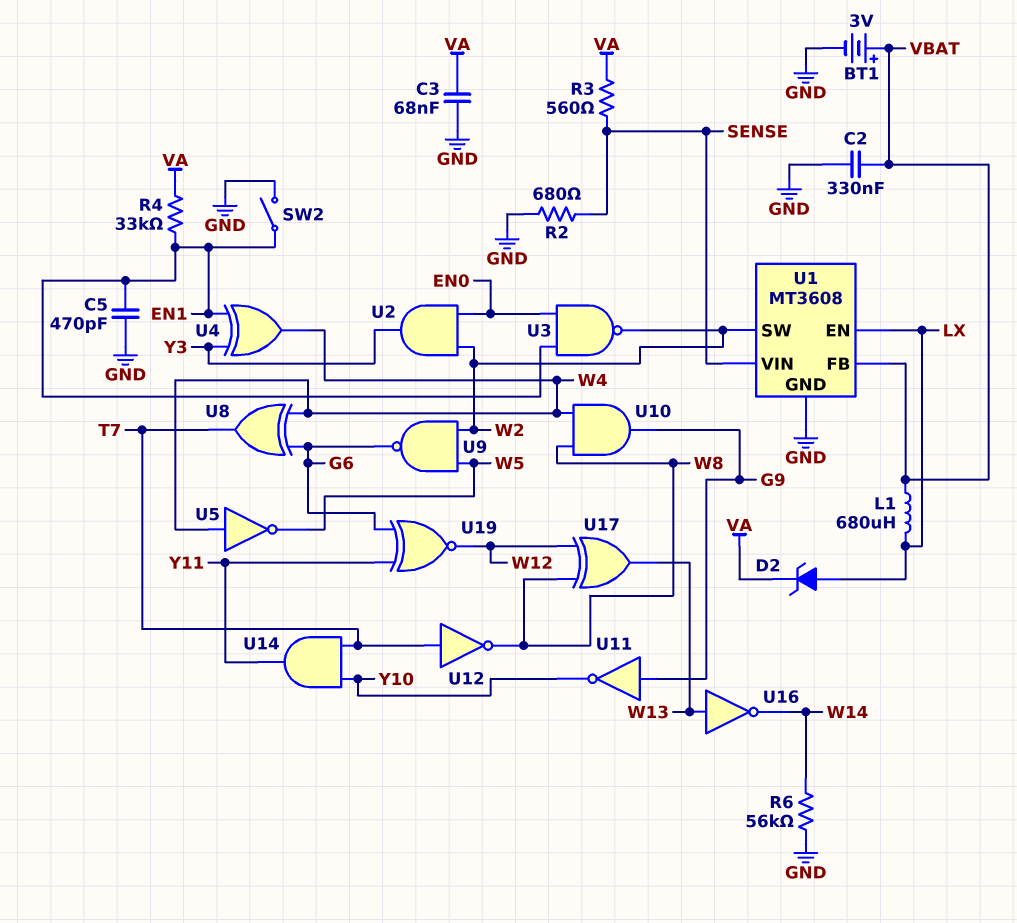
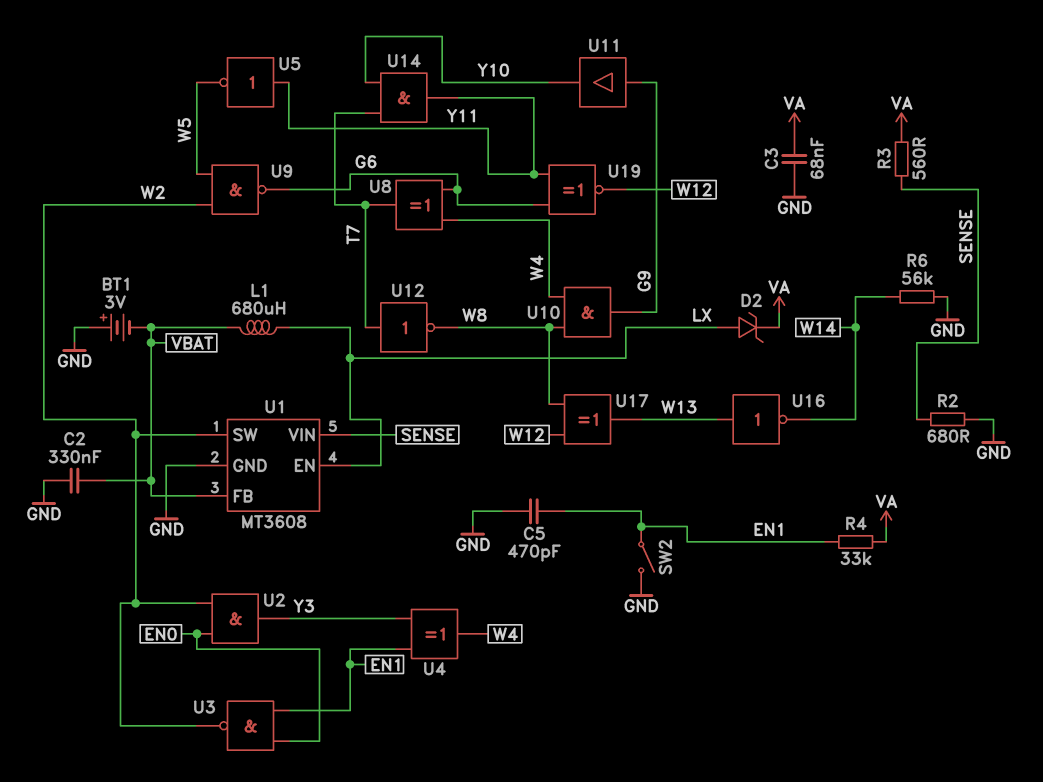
BT1: 3V (plus VBAT, minus GND) -> 3V (plus GND, minus VBAT)
U5: NOT (in W4, out W5) -> NOT (in Y11, out W5)
U11: NOT (in G9, out Y10) -> buffer (in G9, out Y10)

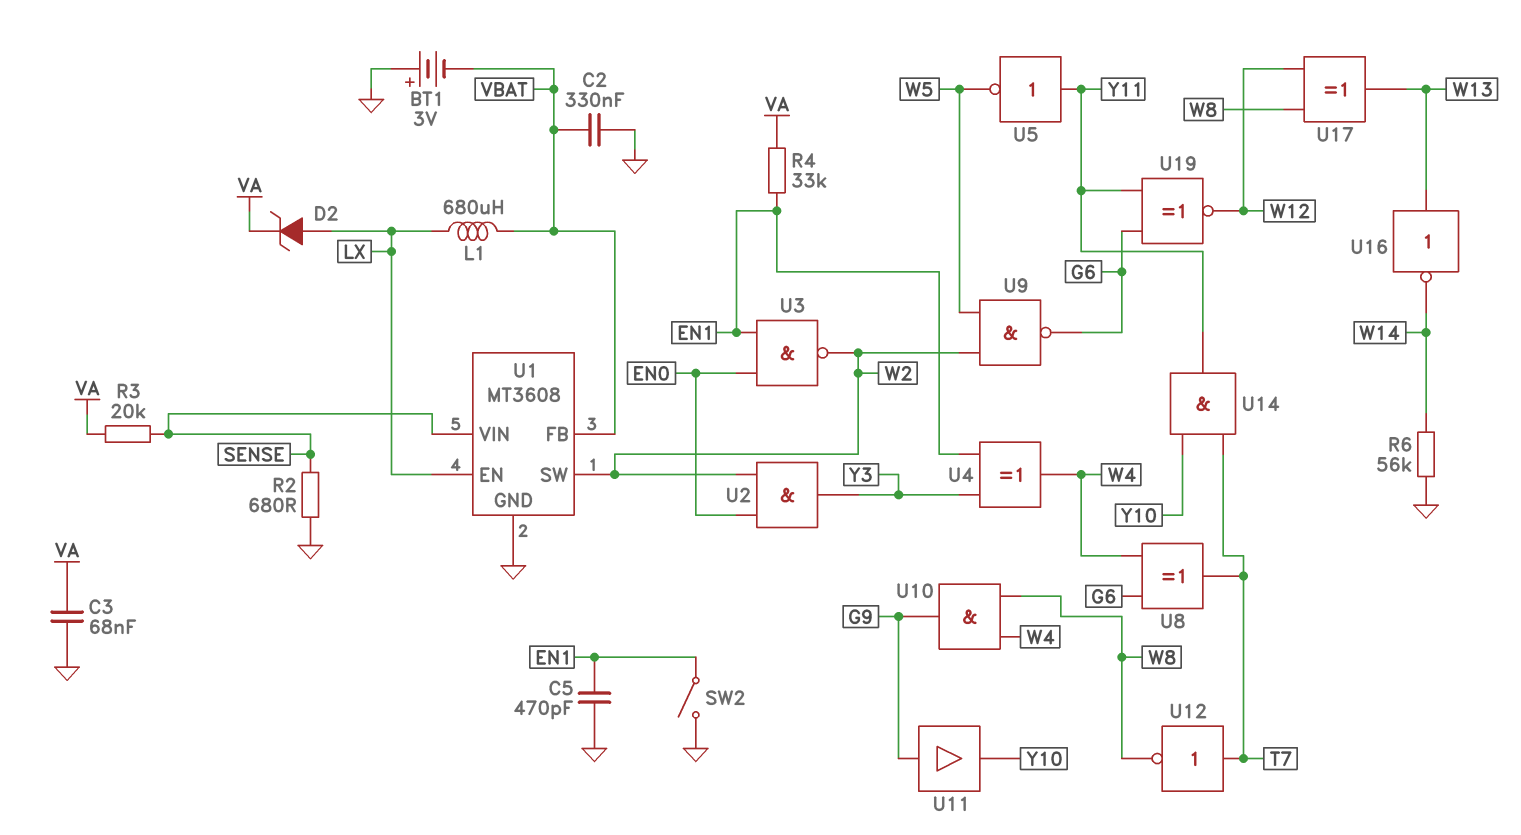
R3: 560 (SENSE, VA) -> 20k (SENSE, VA)

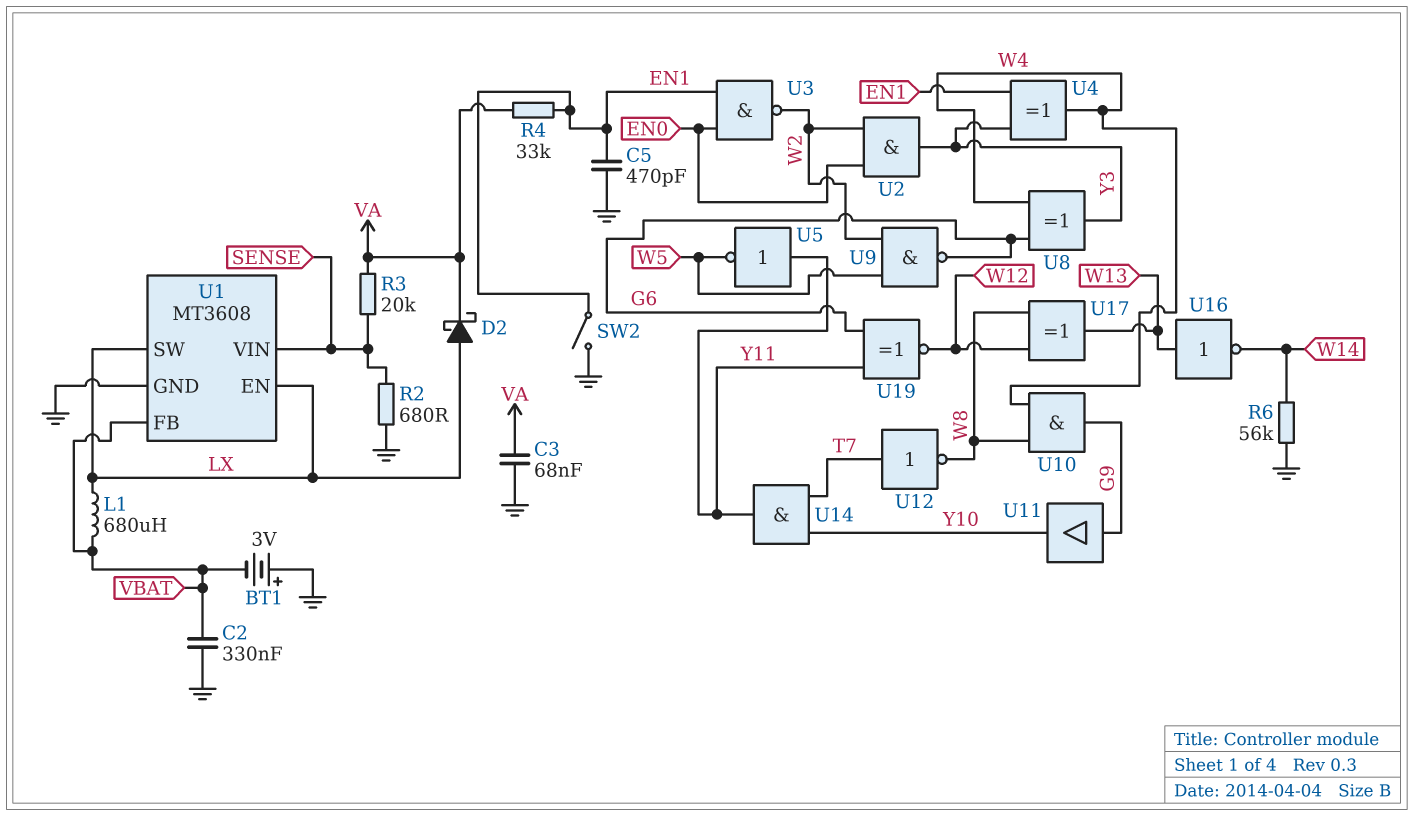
D2: zener (A LX, K VA) -> schottky (A LX, K VA)
U1 pin SW: W2 -> LX
U8: XOR (in G6, in W4, out T7) -> XOR (in G6, in W4, out Y3)

